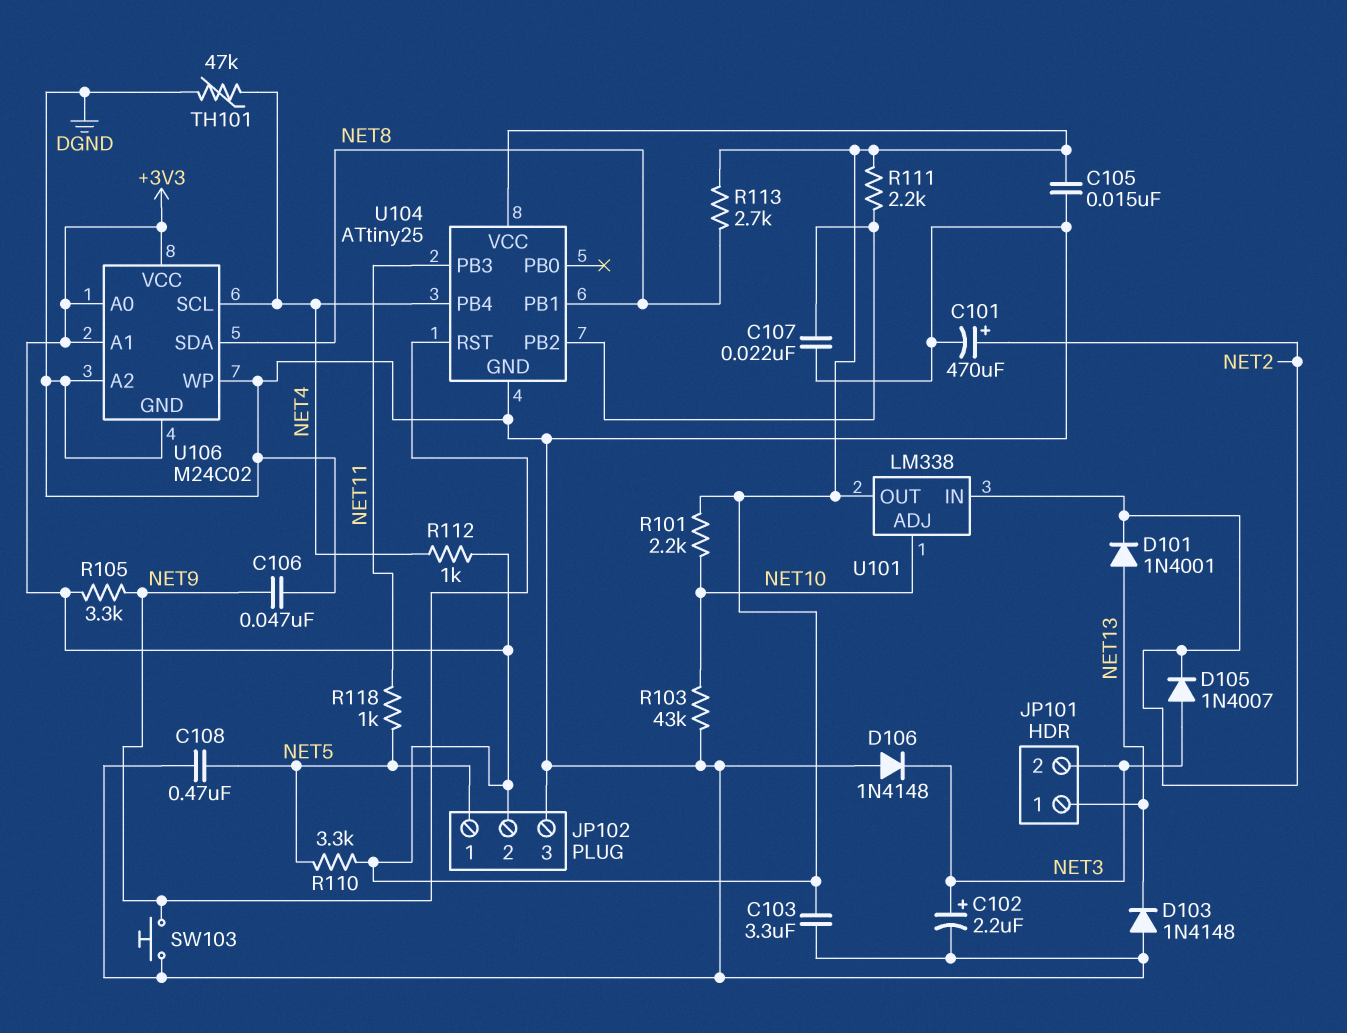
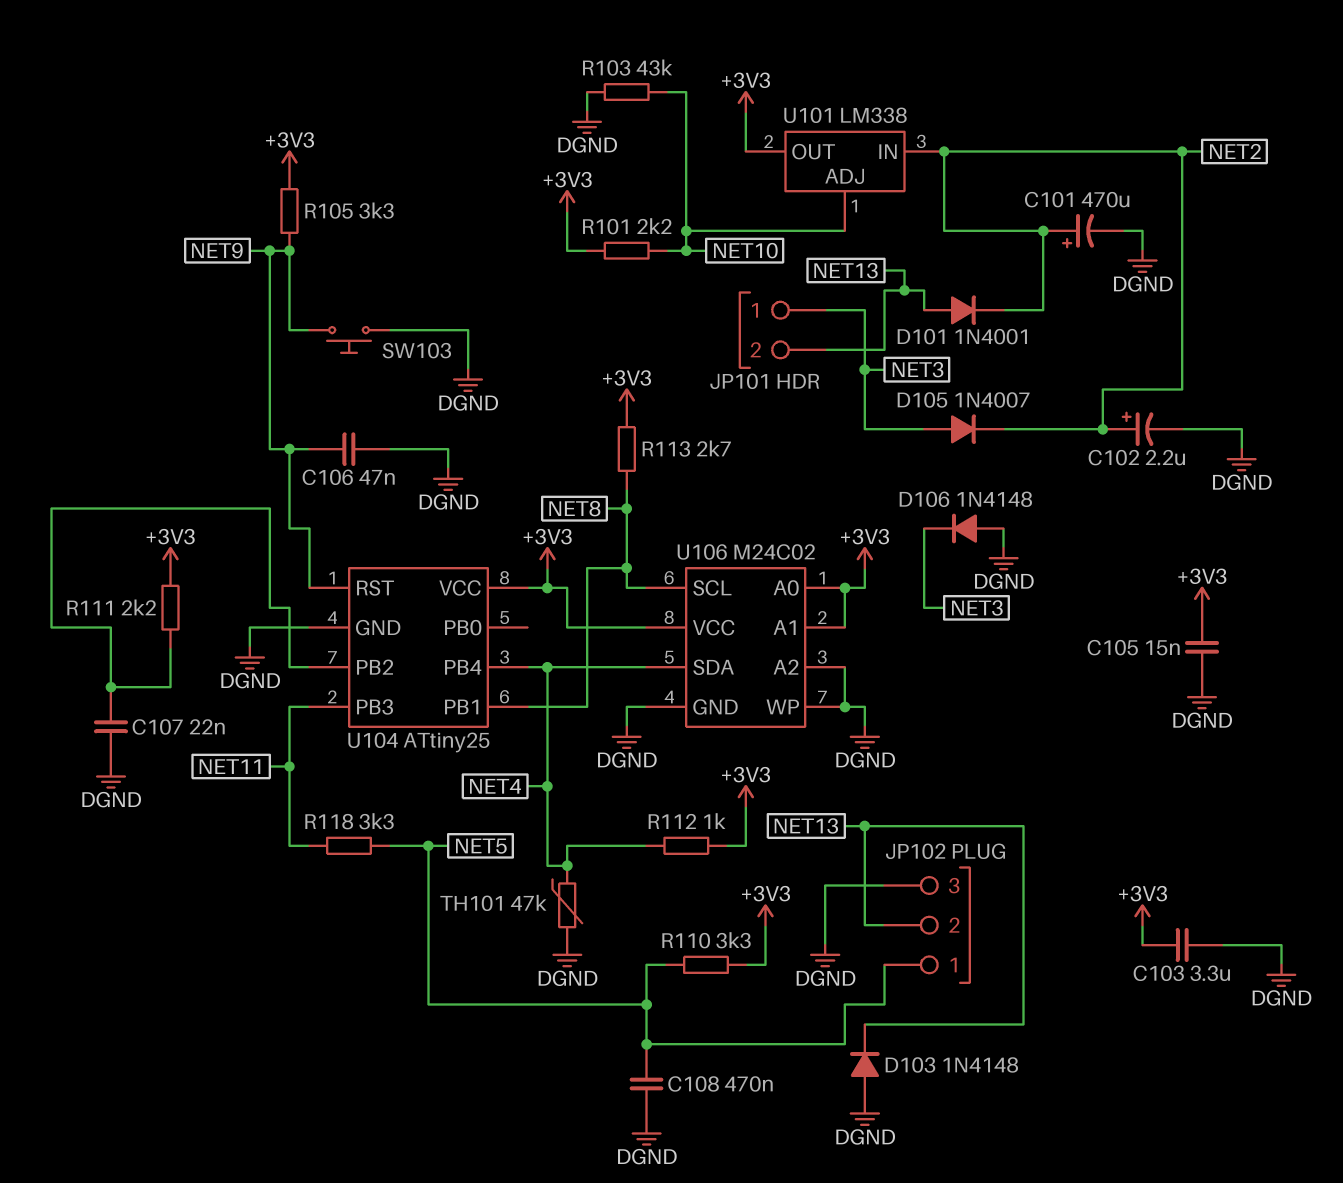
C102: 2.2uF (plus NET3, minus DGND) -> 2.2uF (plus NET2, minus DGND)
JP101 pin 1: NET13 -> NET3
JP101 pin 2: NET3 -> NET13
JP102 pin 2: +3V3 -> NET13
R118: 1k (NET5, NET11) -> 3.3k (NET5, NET11)
U106 pin SCL: NET4 -> NET8
U106 pin SDA: NET8 -> NET4

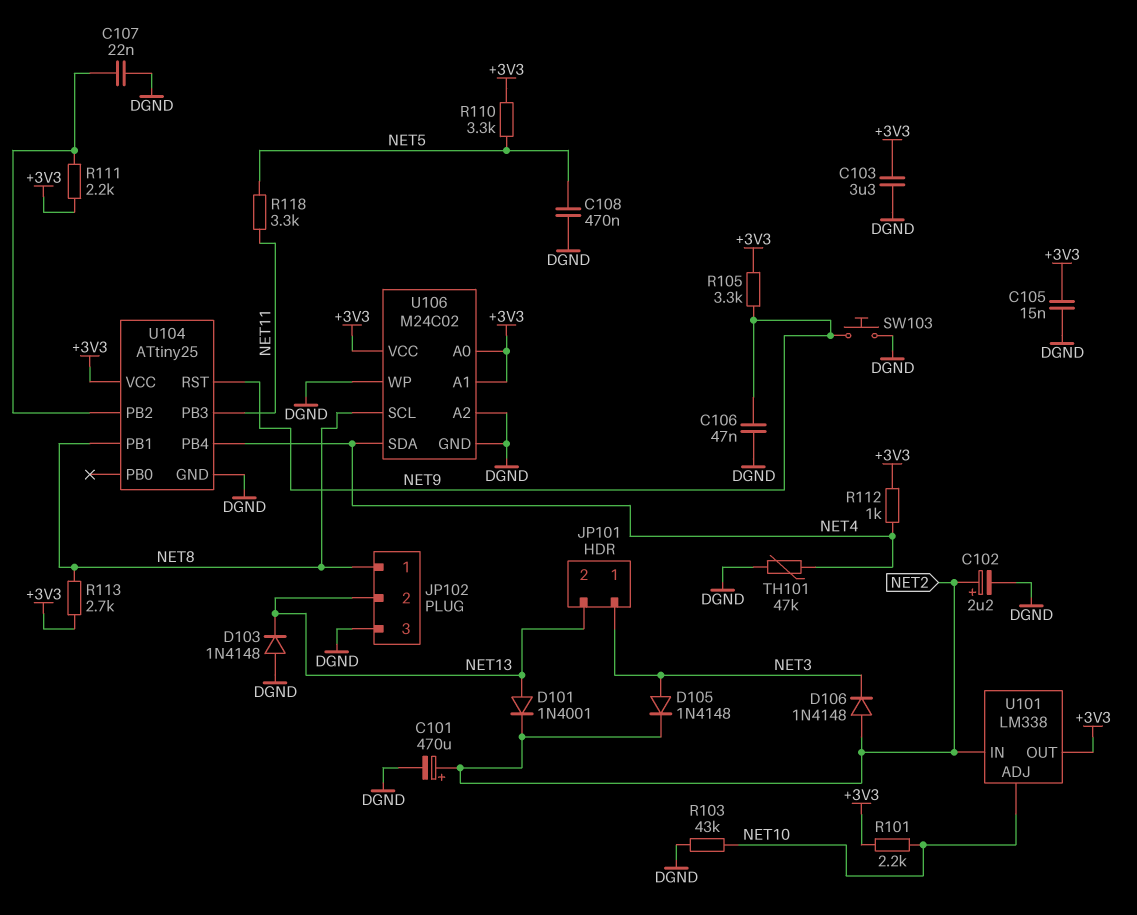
D105: diode 1N4007 (A NET3, K NET2) -> diode 1N4148 (A NET3, K NET2)
D106: diode 1N4148 (A DGND, K NET3) -> diode 1N4148 (A NET2, K NET3)
JP102 pin 1: NET5 -> NET8

